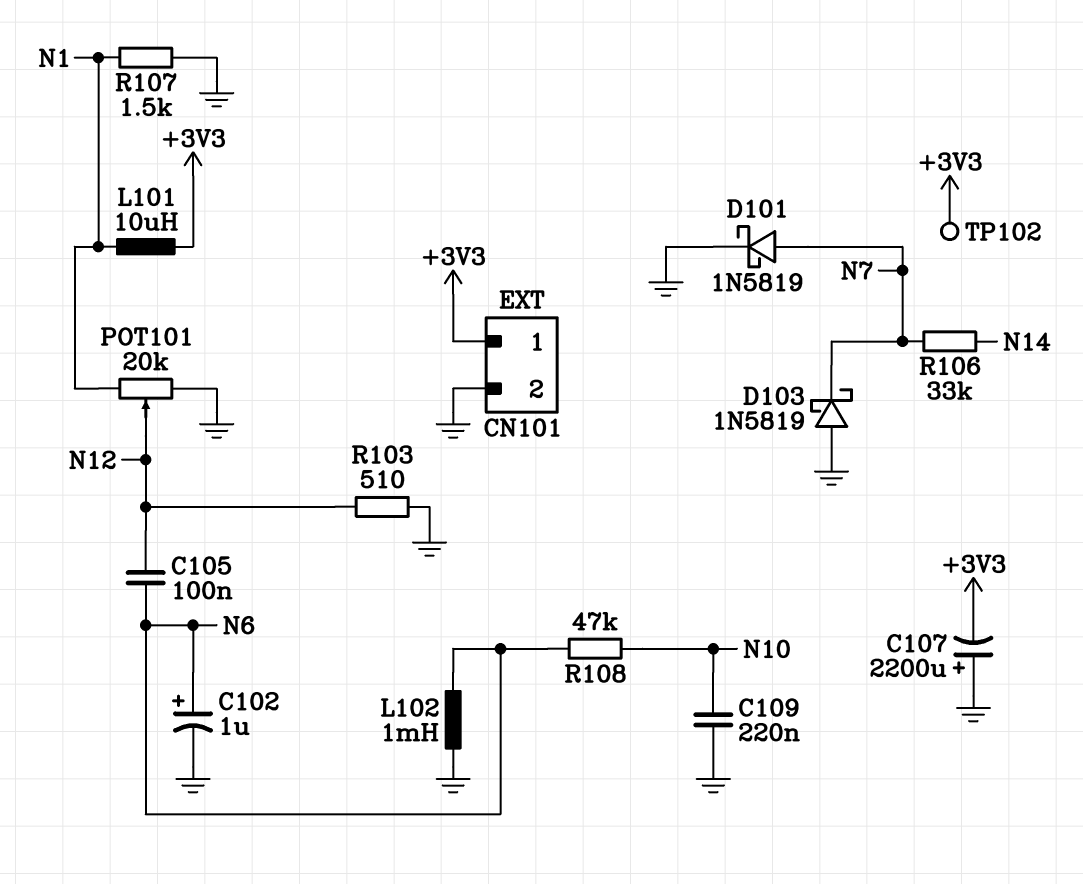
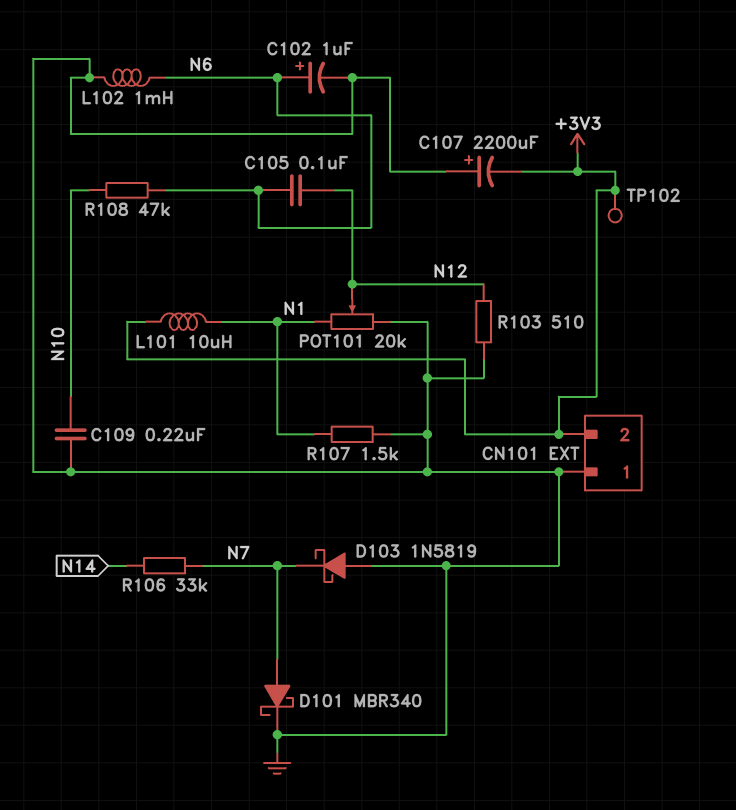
CN101 pin 1: +3V3 -> GND
CN101 pin 2: GND -> +3V3
D101: schottky 1N5819 (A N7, K GND) -> schottky MBR340 (A N7, K GND)

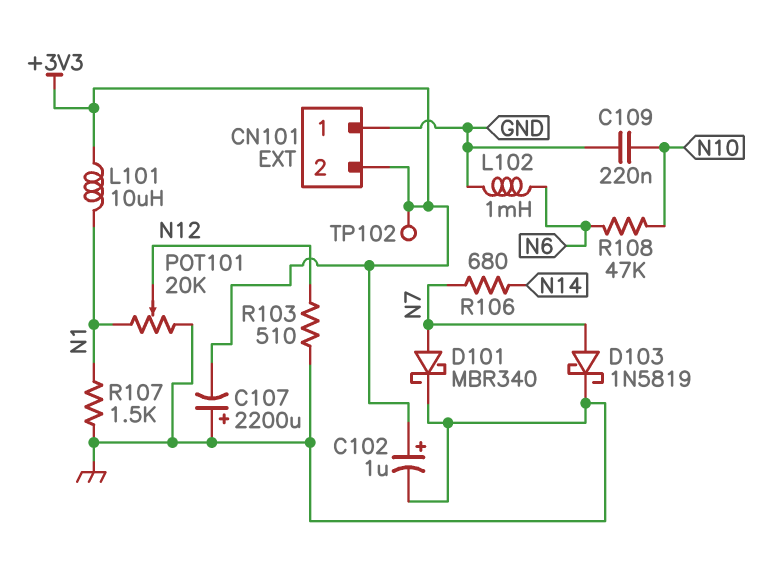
C102: 1uF (plus N6, minus GND) -> 1uF (plus +3V3, minus GND)
C105: 100nF (N6, N12) -> none
D103: schottky 1N5819 (A GND, K N7) -> schottky 1N5819 (A N7, K GND)
R106: 33k (N7, N14) -> 680 (N7, N14)

